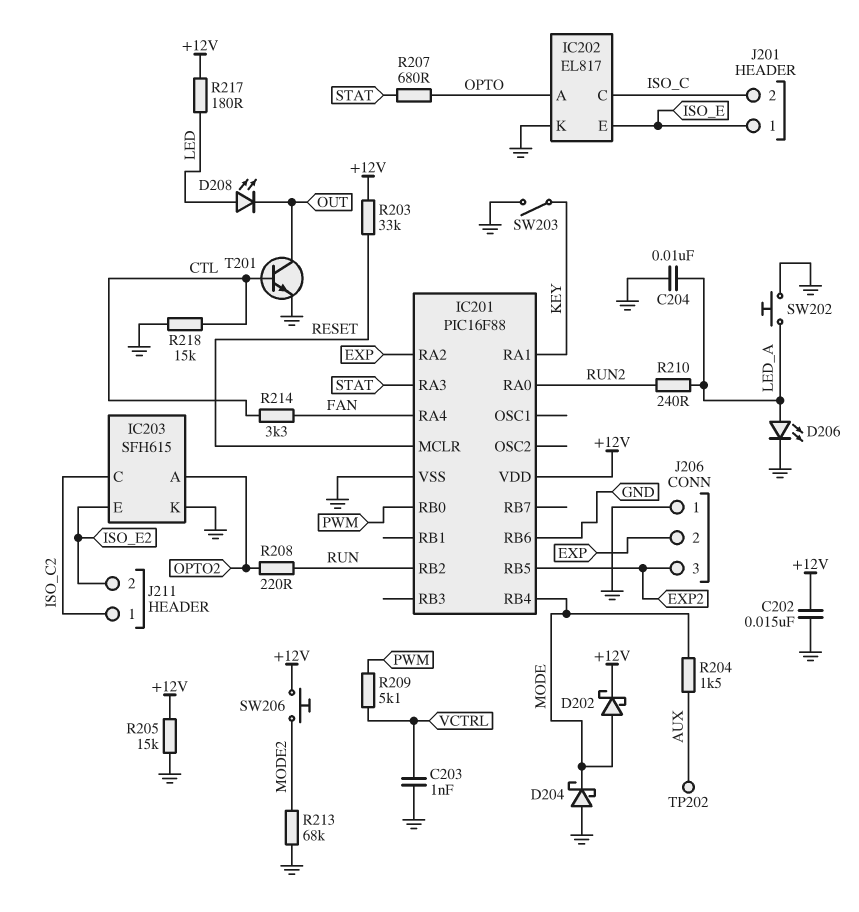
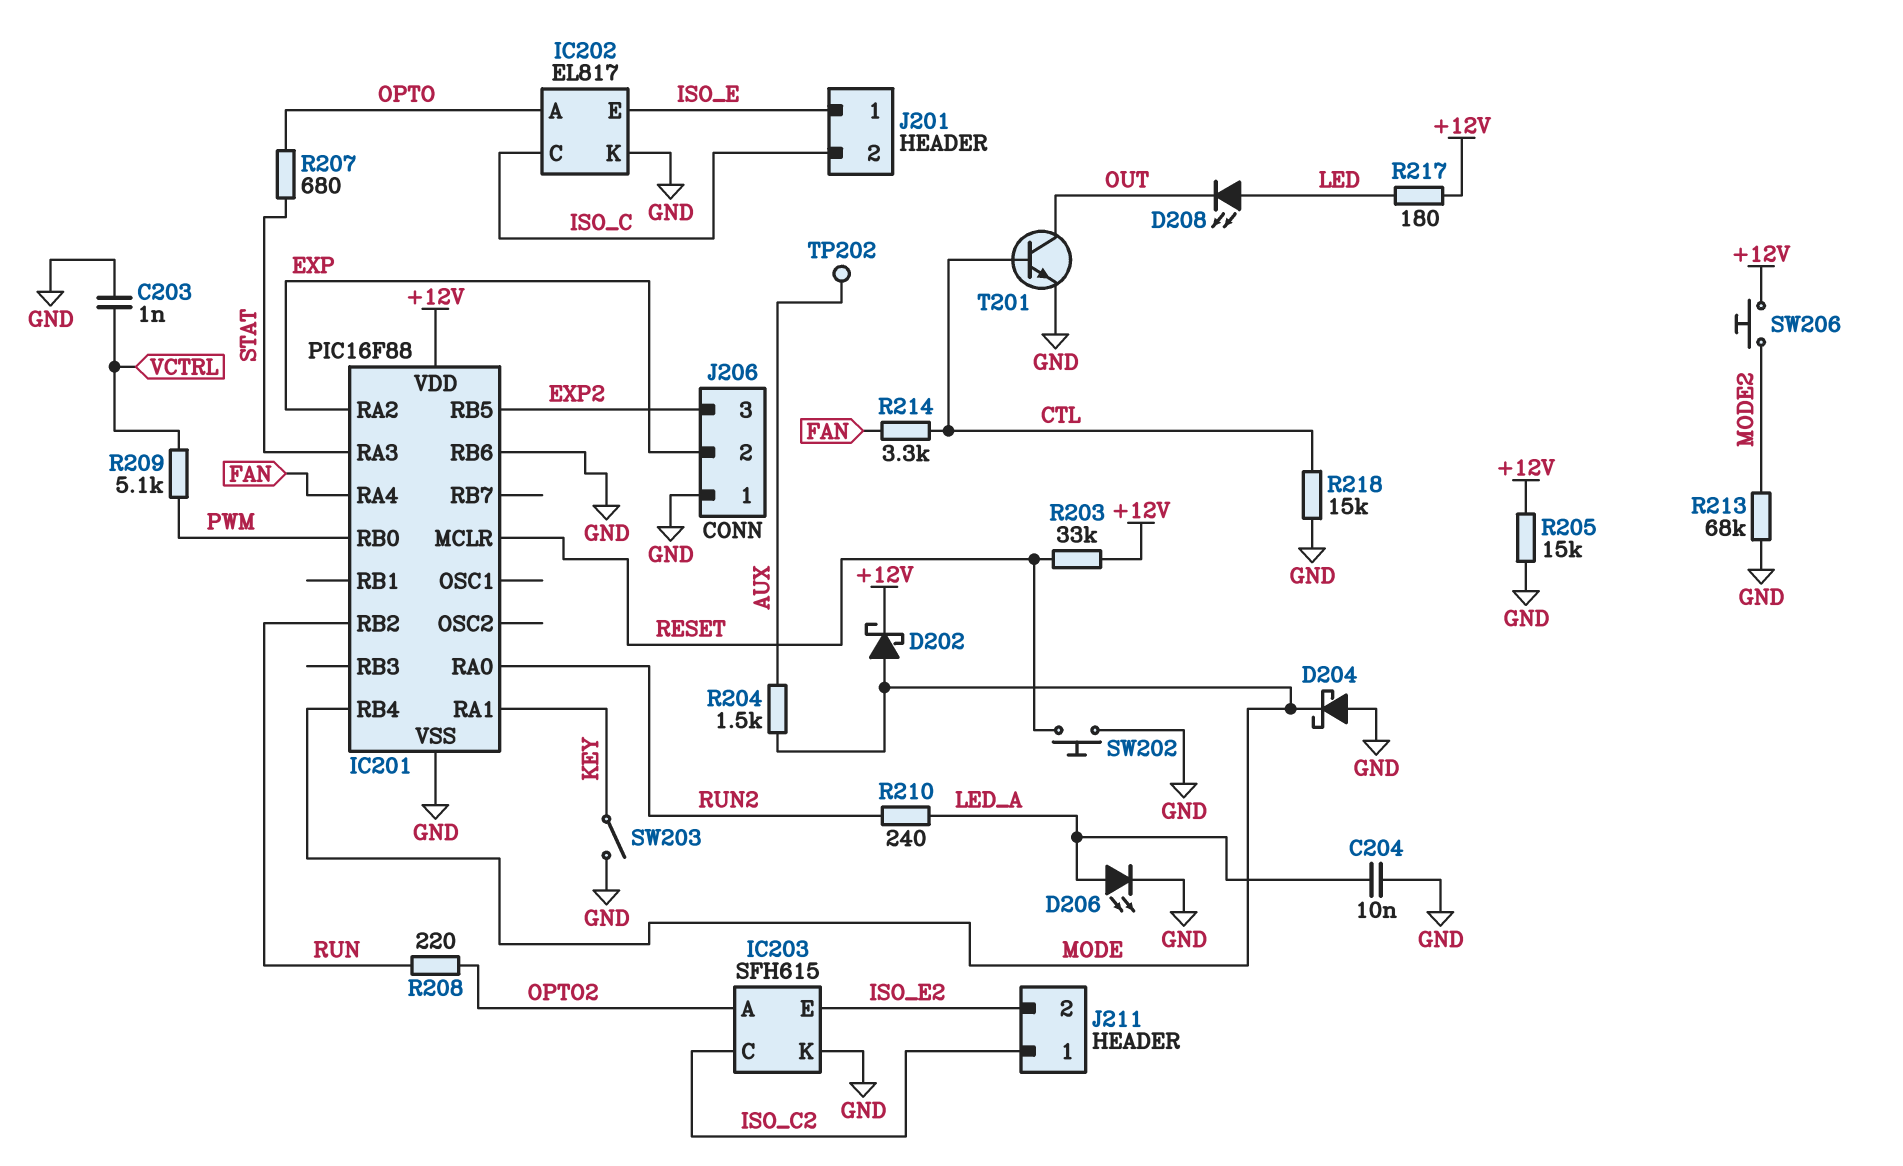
C202: 15nF (+12V, GND) -> none
SW202: button (GND, LED_A) -> button (GND, RESET)

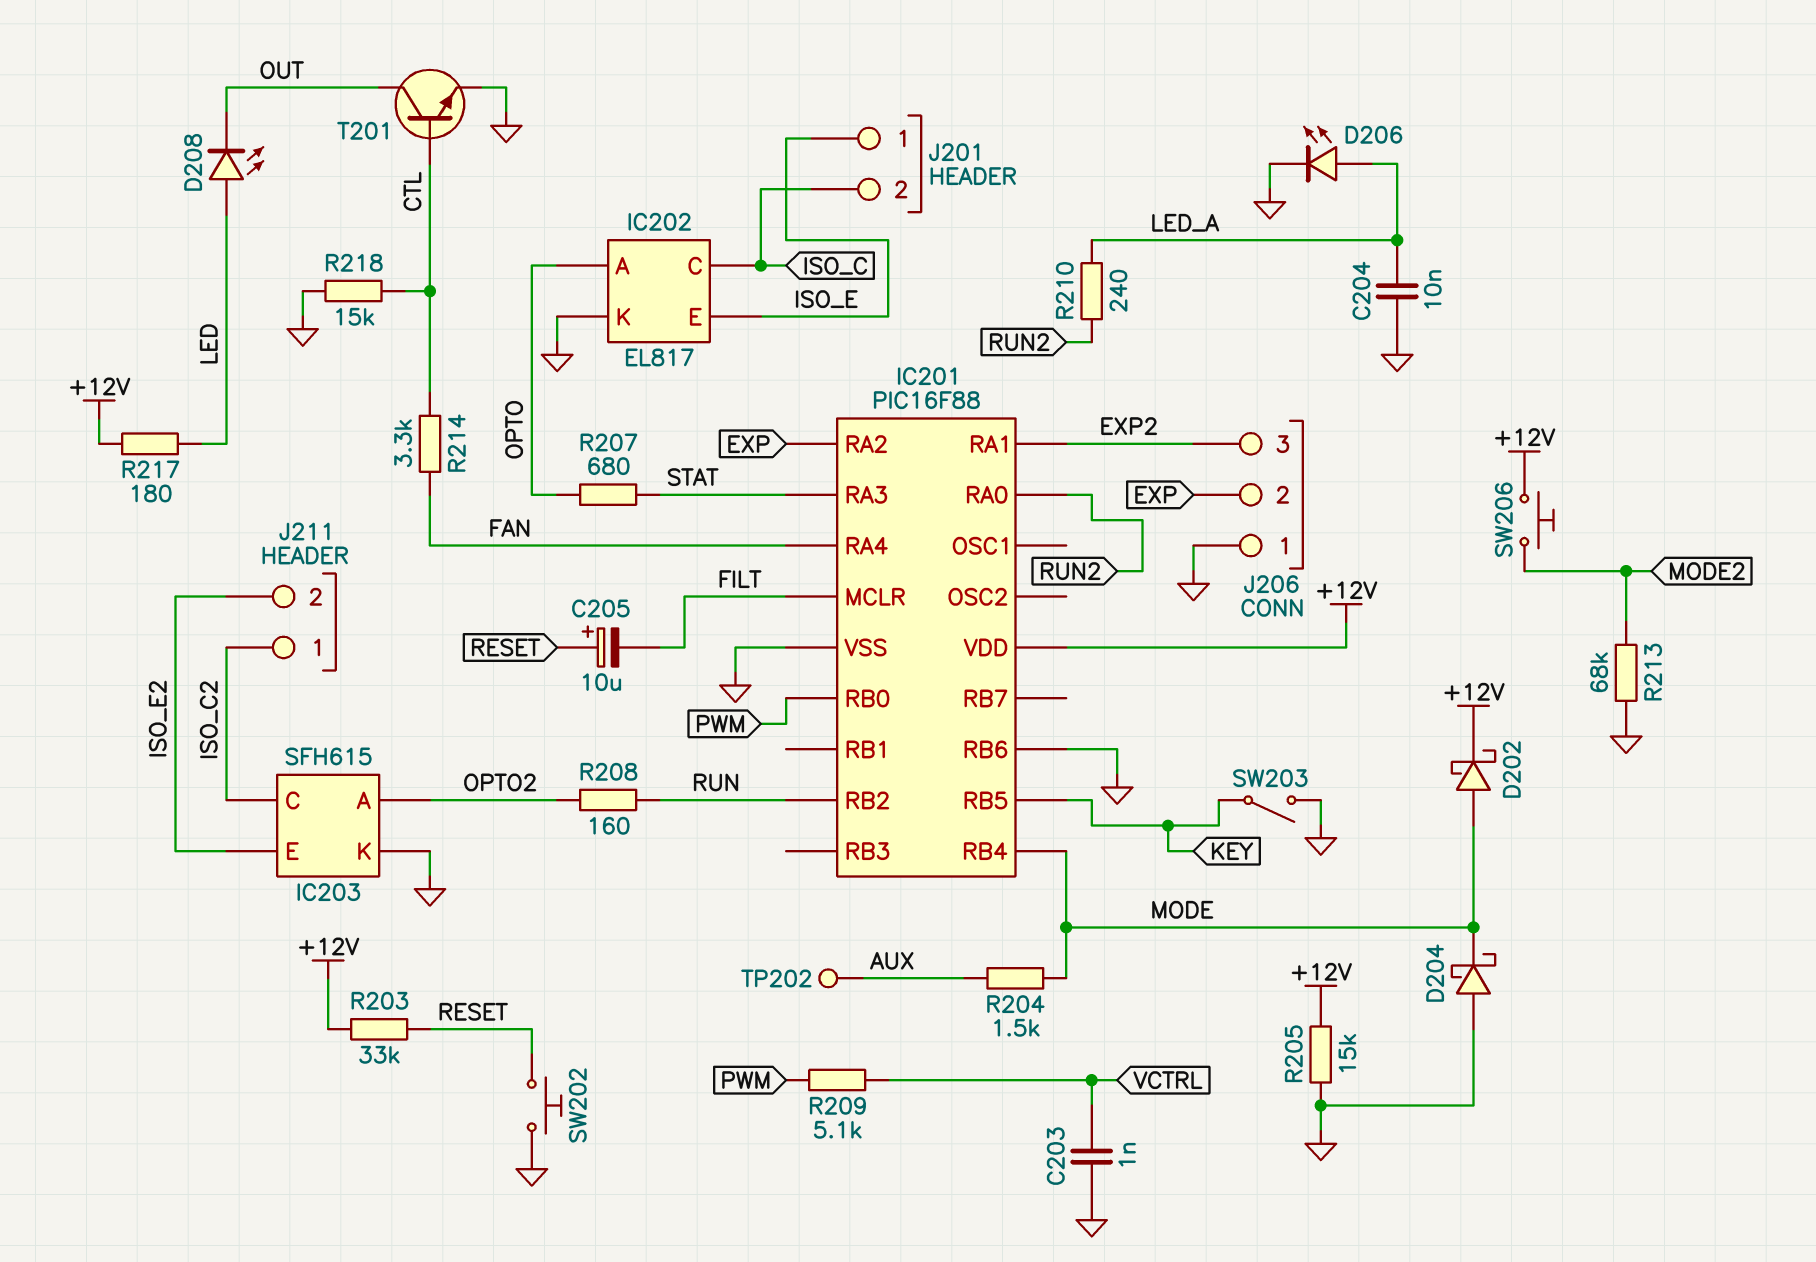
C205: none -> 10uF (plus RESET, minus FILT)
IC201 pin MCLR: RESET -> FILT
IC201 pin RA1: KEY -> EXP2
IC201 pin RB5: EXP2 -> KEY
R208: 220 (OPTO2, RUN) -> 160 (OPTO2, RUN)

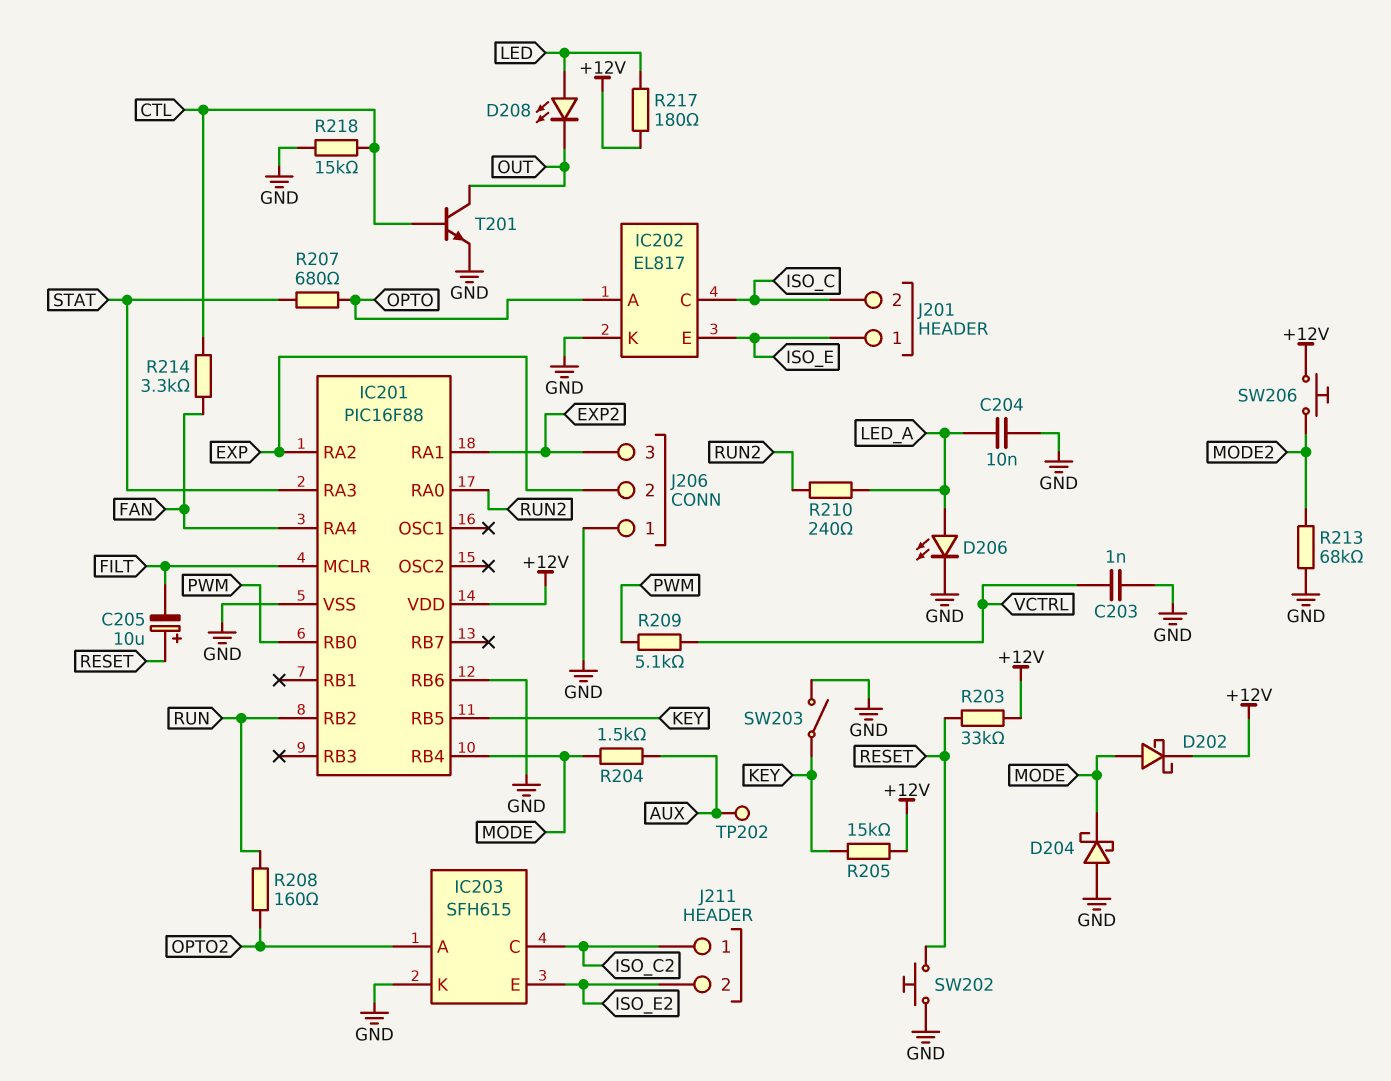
R205: 15k (+12V, GND) -> 15k (+12V, KEY)

